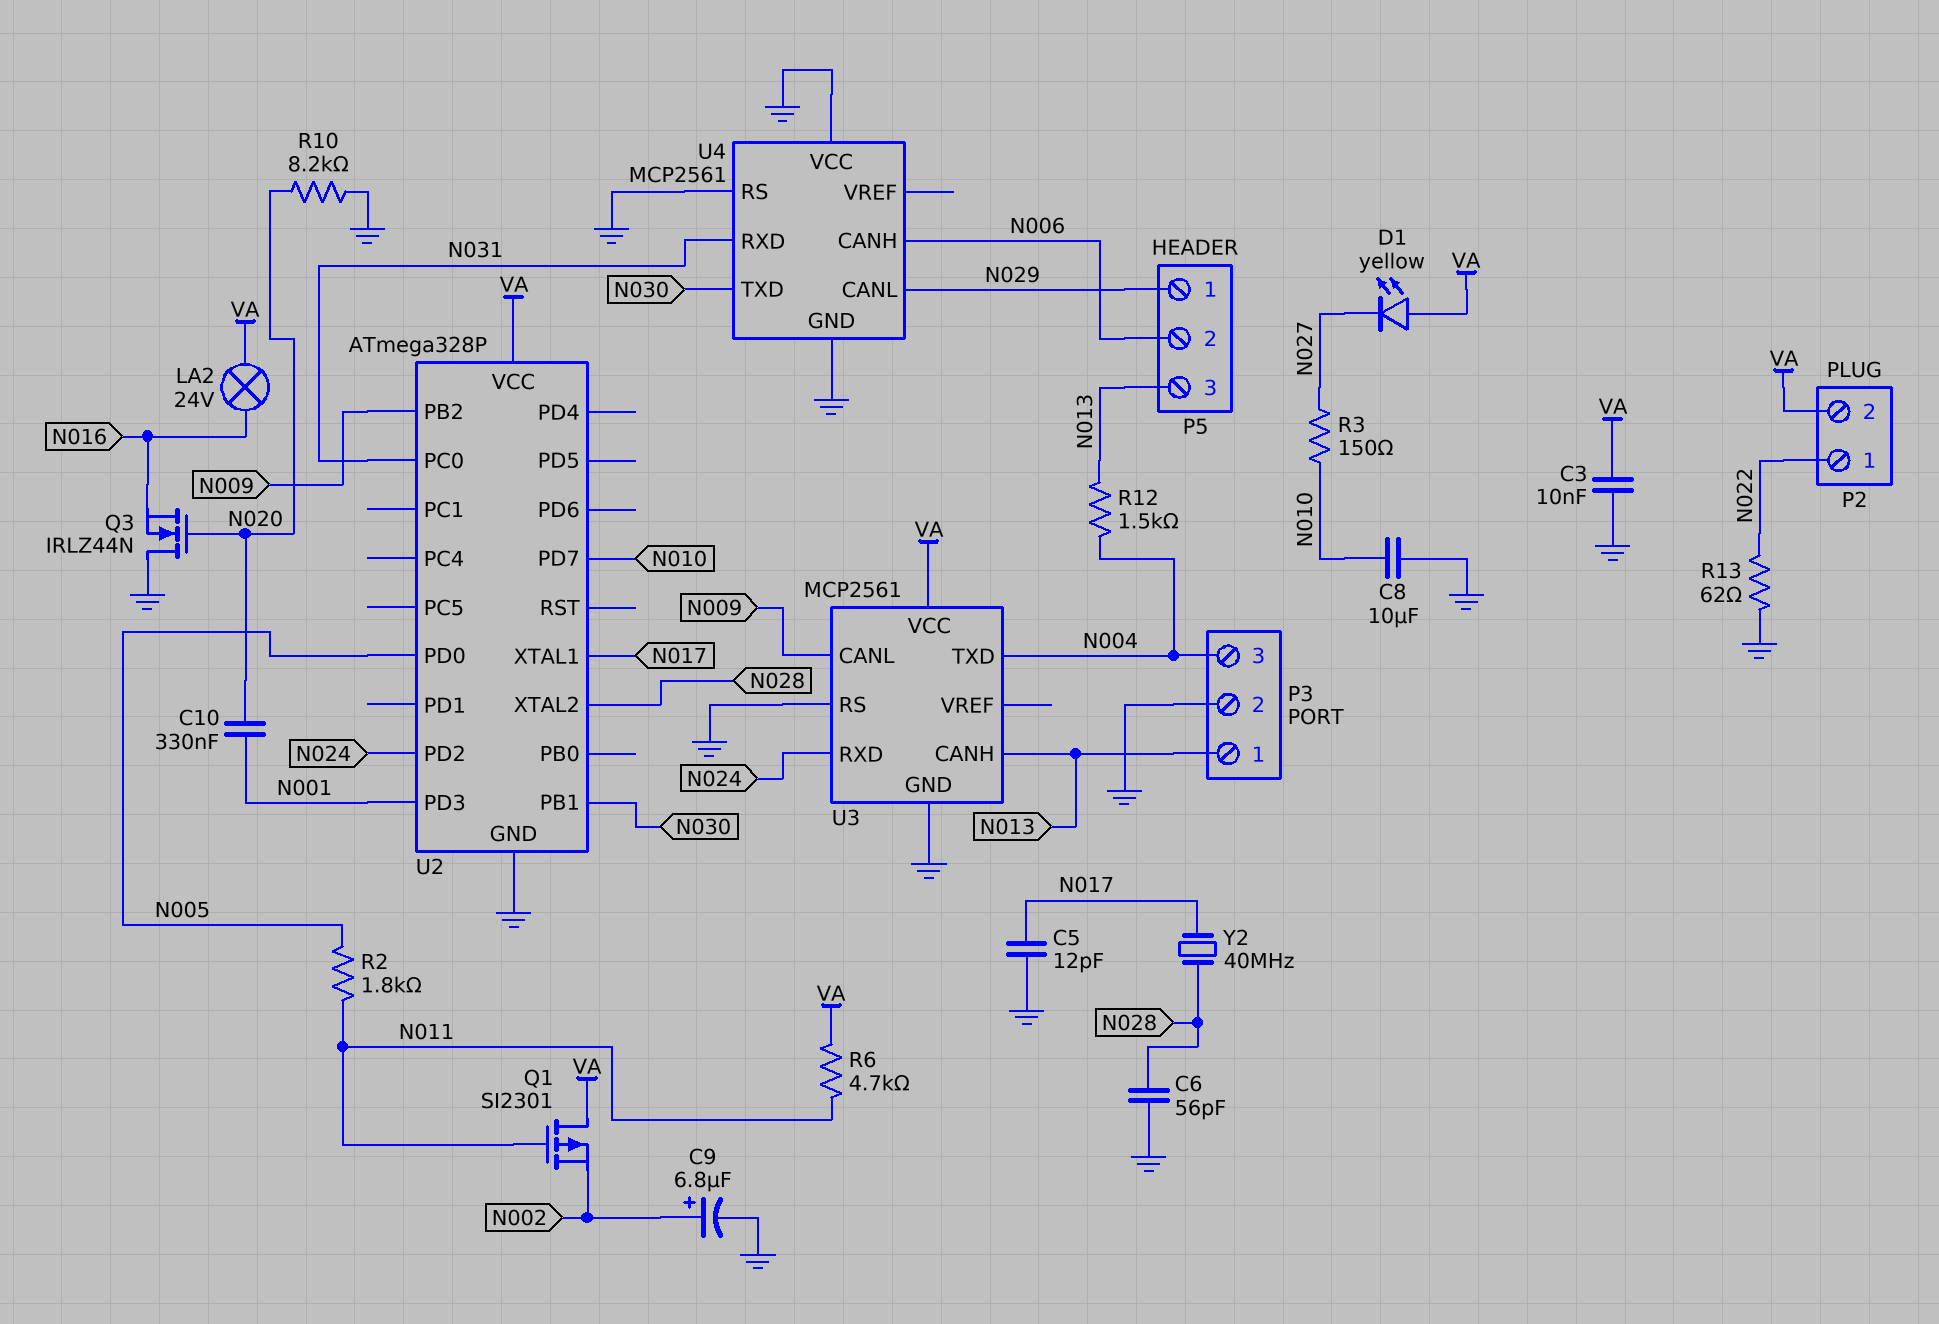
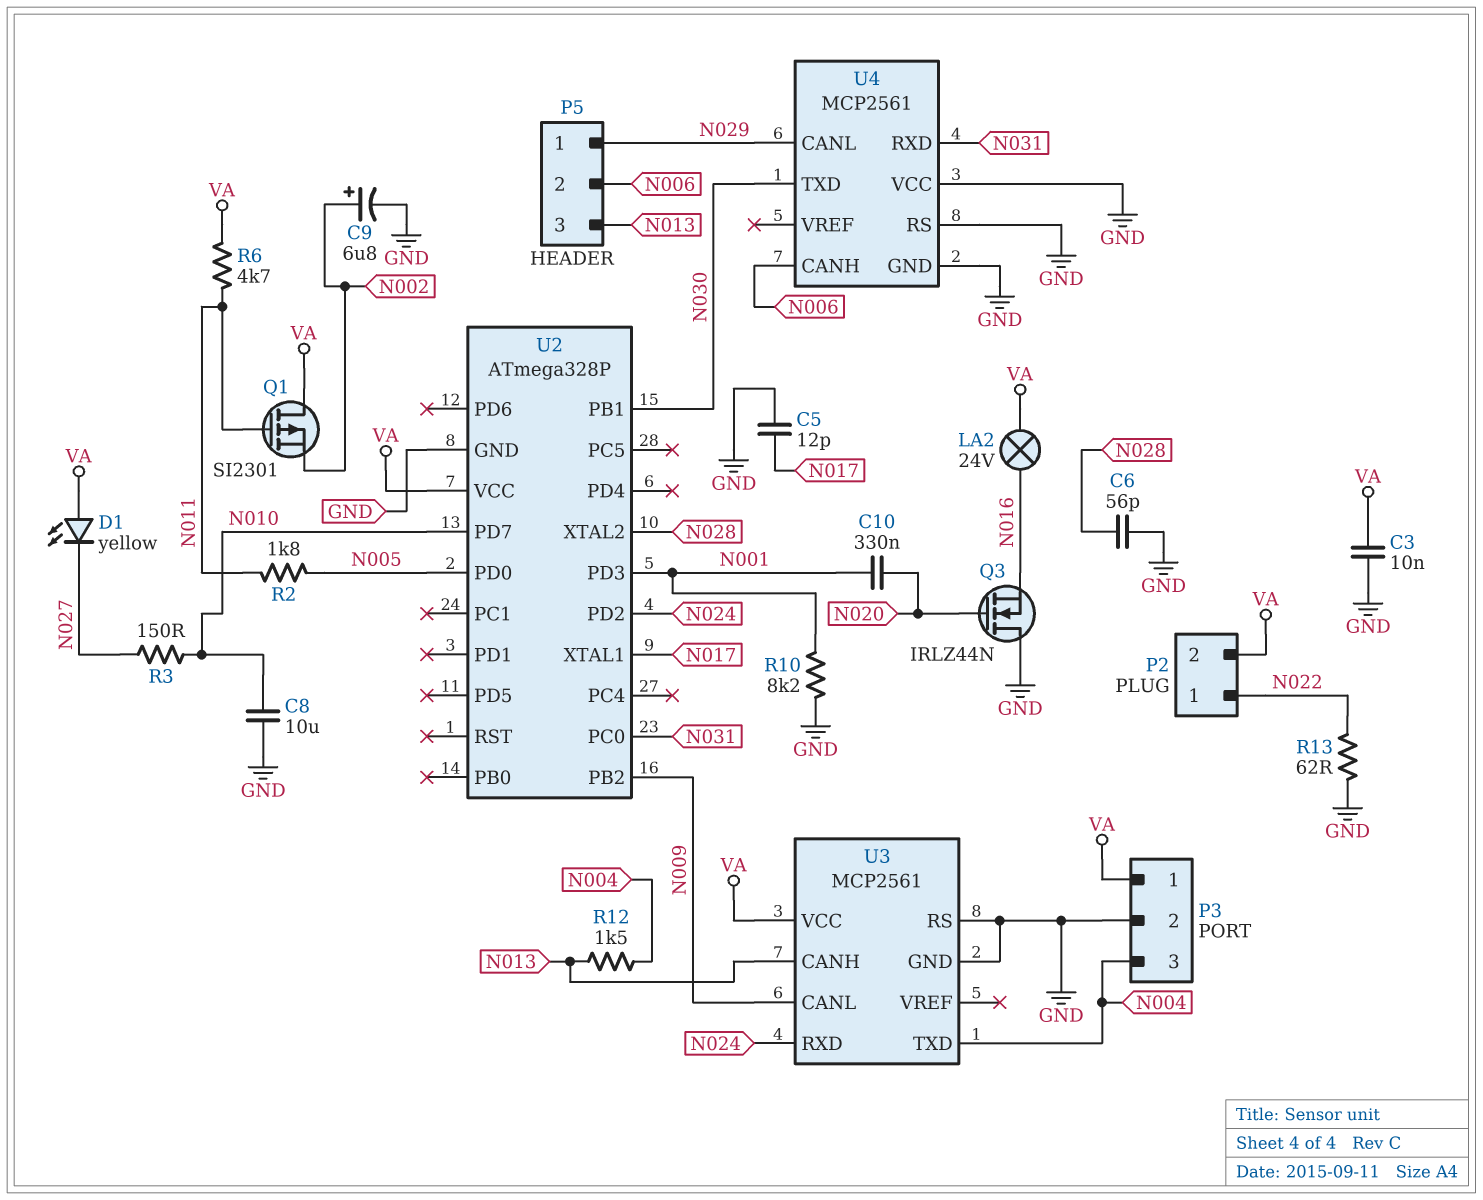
P3 pin 1: N013 -> VA
R10: 8.2k (GND, N020) -> 8.2k (GND, N001)
Y2: 40MHz (N017, N028) -> none

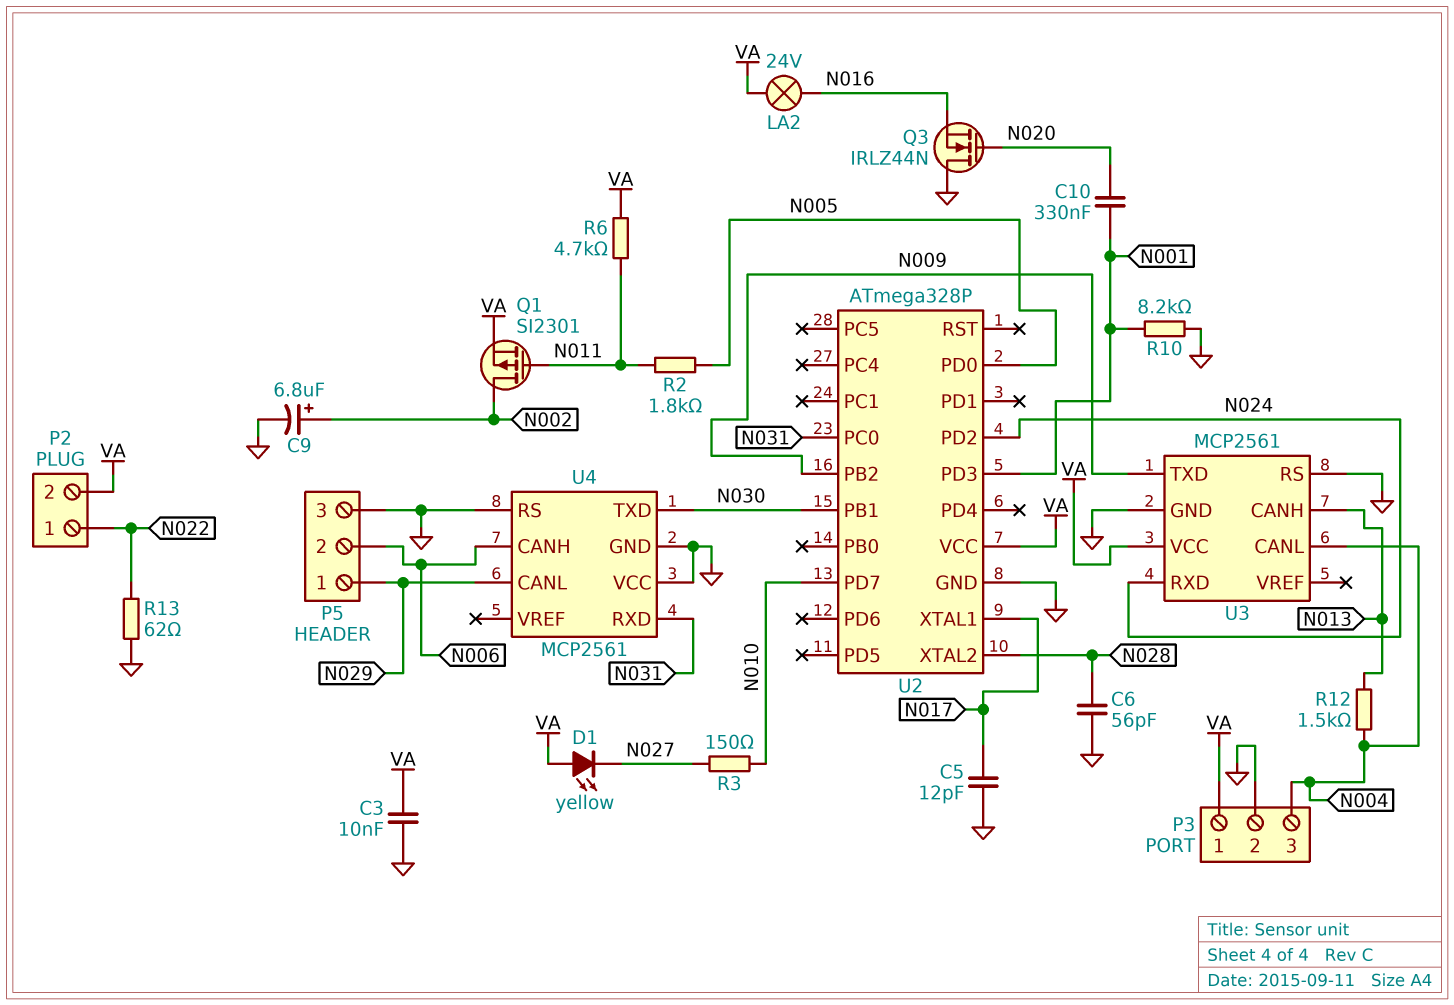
C8: 10uF (GND, N010) -> none
P5 pin 3: N013 -> GND
Q1: PMOS SI2301 (G N011, D VA, S N002) -> PMOS SI2301 (G N011, D N002, S VA)
U3 pin CANL: N009 -> N004
U3 pin TXD: N004 -> N009

